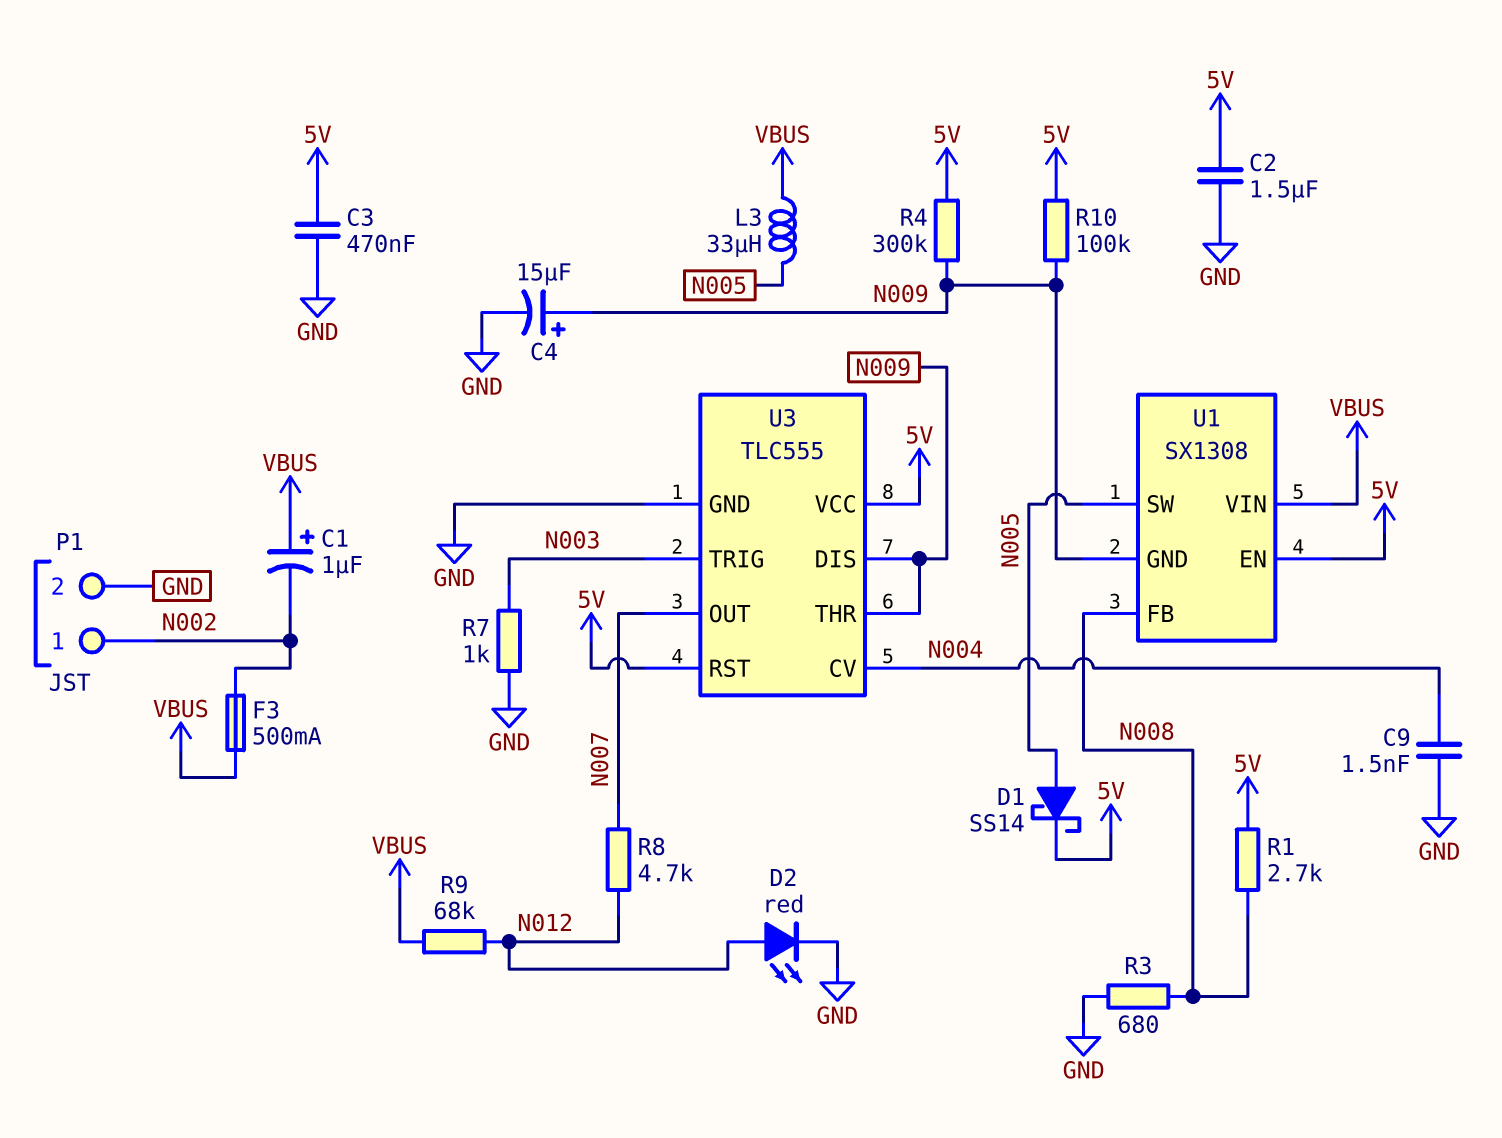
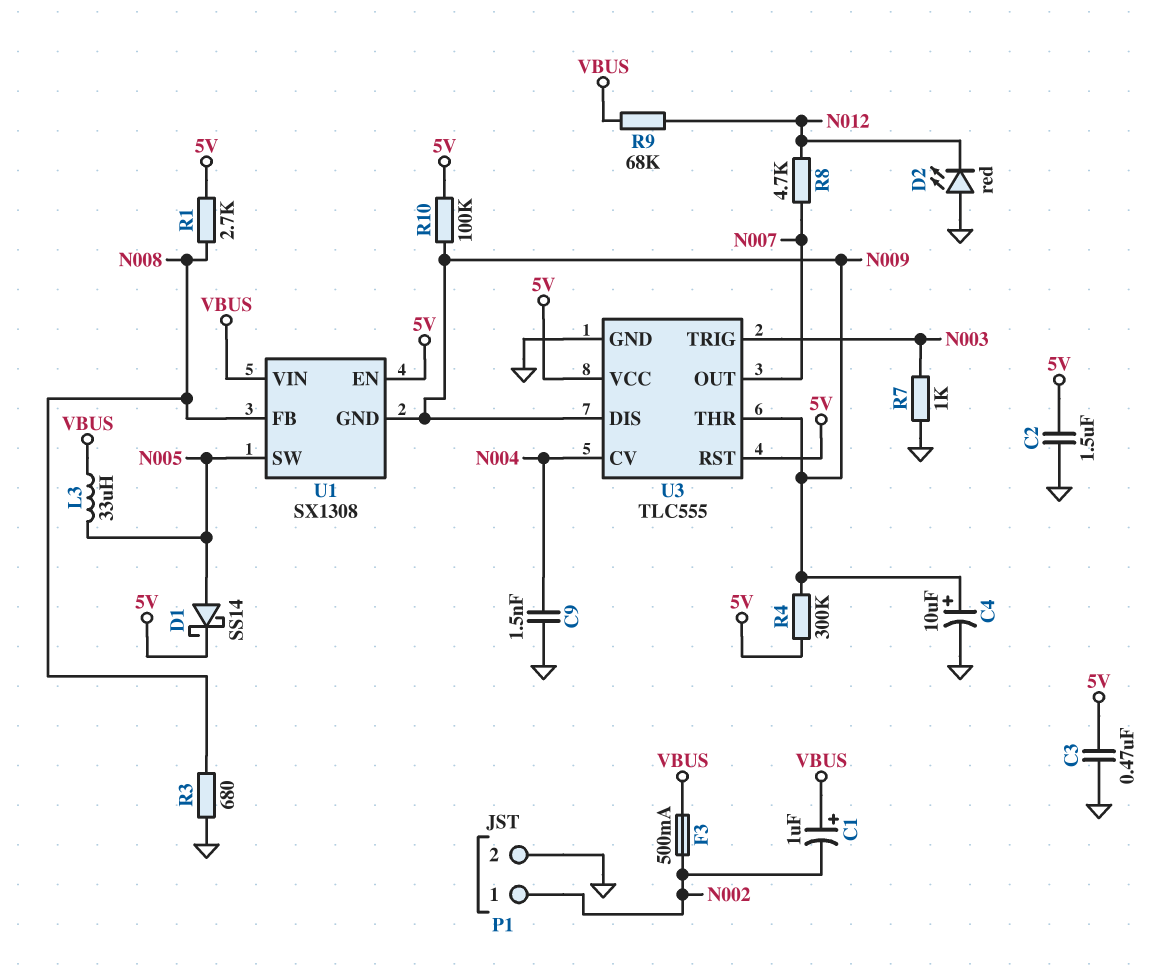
C4: 15uF (plus N009, minus GND) -> 10uF (plus N009, minus GND)
D2: LED red (A N012, K GND) -> LED red (A GND, K N012)

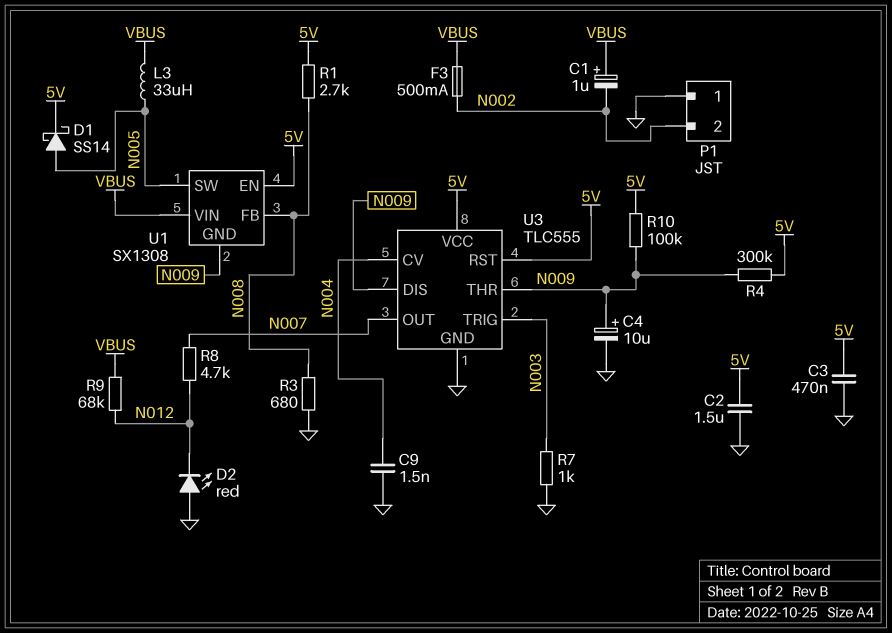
P1 pin 1: N002 -> GND
P1 pin 2: GND -> N002

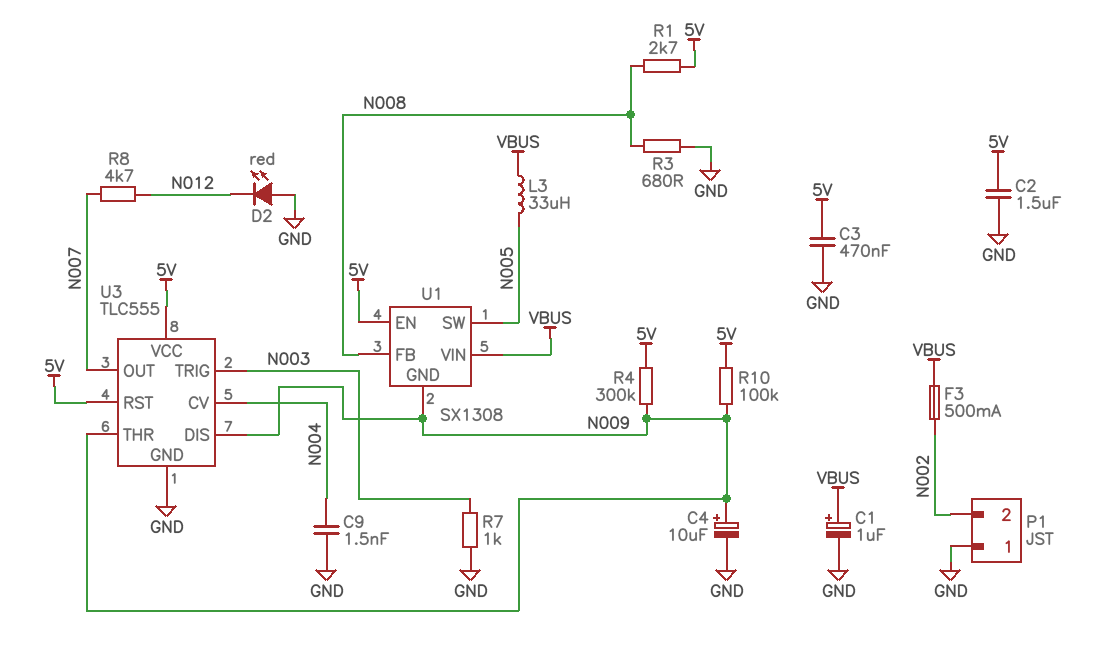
C1: 1uF (plus VBUS, minus N002) -> 1uF (plus VBUS, minus GND)
D1: schottky SS14 (A N005, K 5V) -> none
R9: 68k (N012, VBUS) -> none

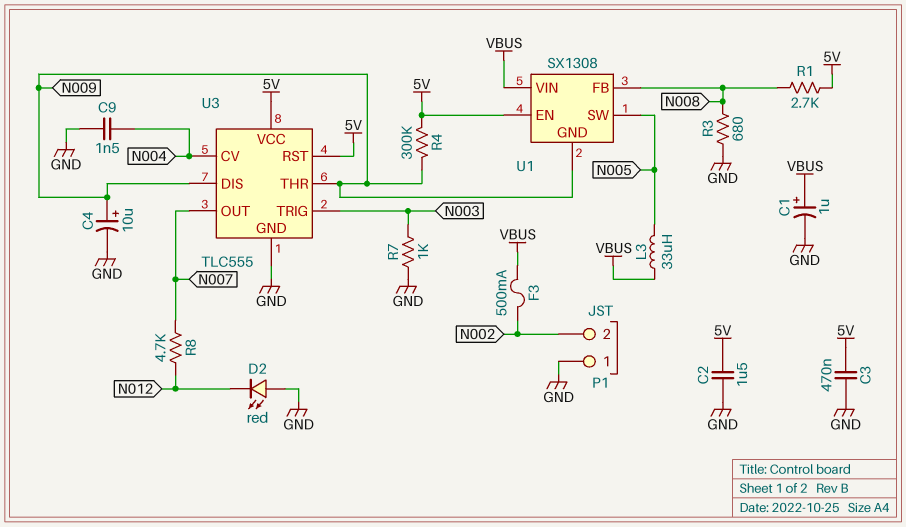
R10: 100k (5V, N009) -> none

